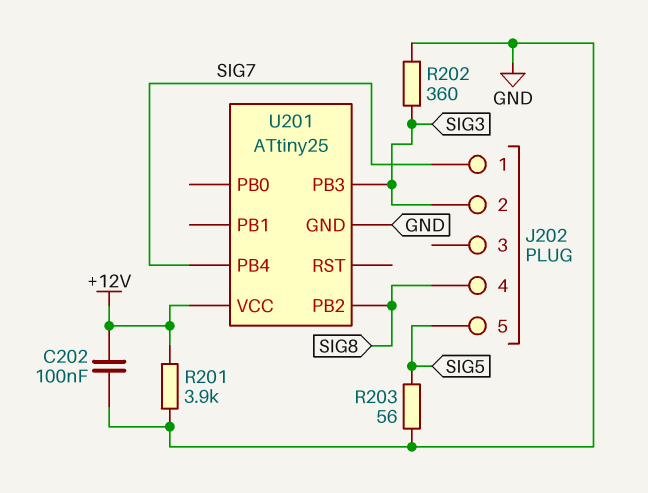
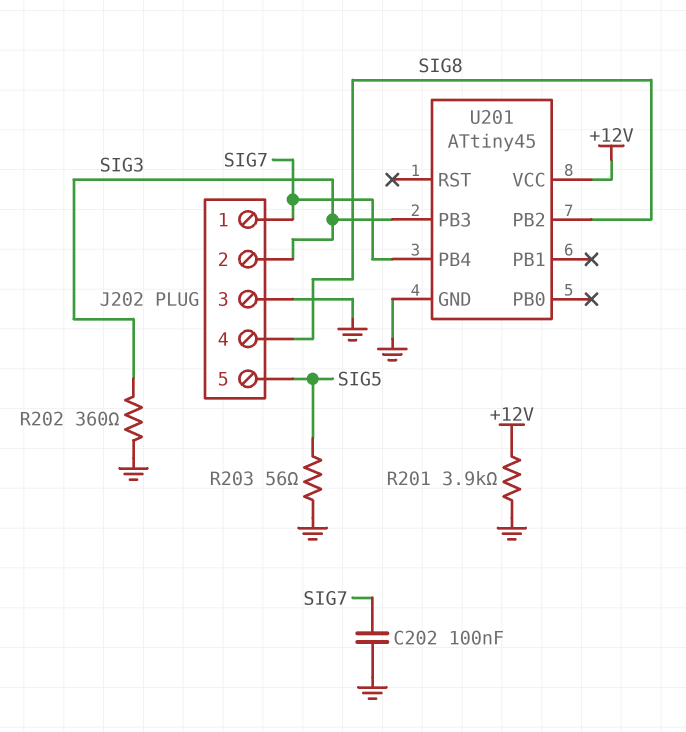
C202: 100nF (+12V, GND) -> 100nF (GND, SIG7)
J202 pin 3: none -> GND
U201: ATtiny25 -> ATtiny45

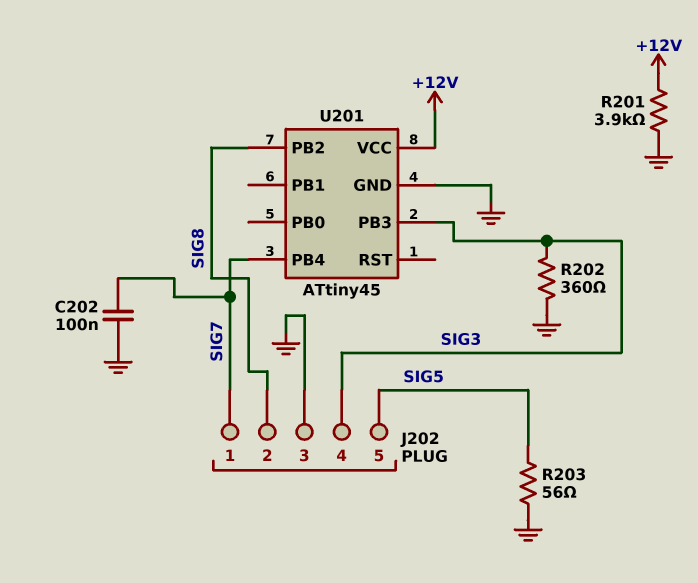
J202 pin 2: SIG3 -> SIG8
J202 pin 4: SIG8 -> SIG3

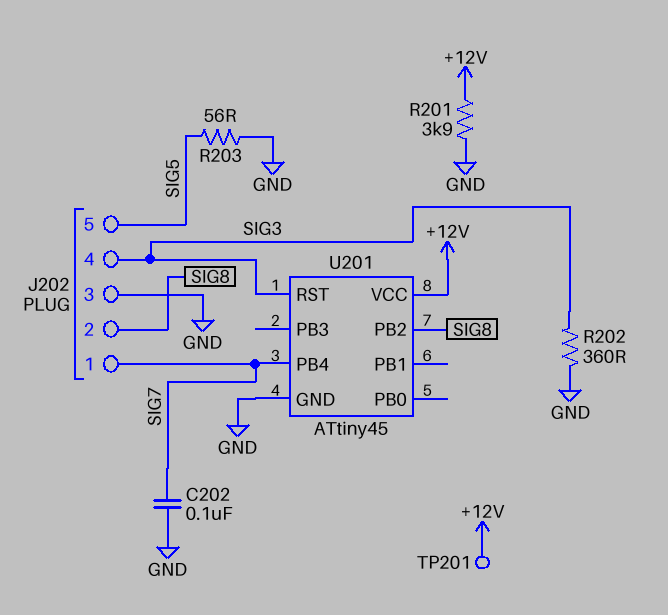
TP201: none -> test point (+12V)
U201 pin PB3: SIG3 -> none
U201 pin RST: none -> SIG3

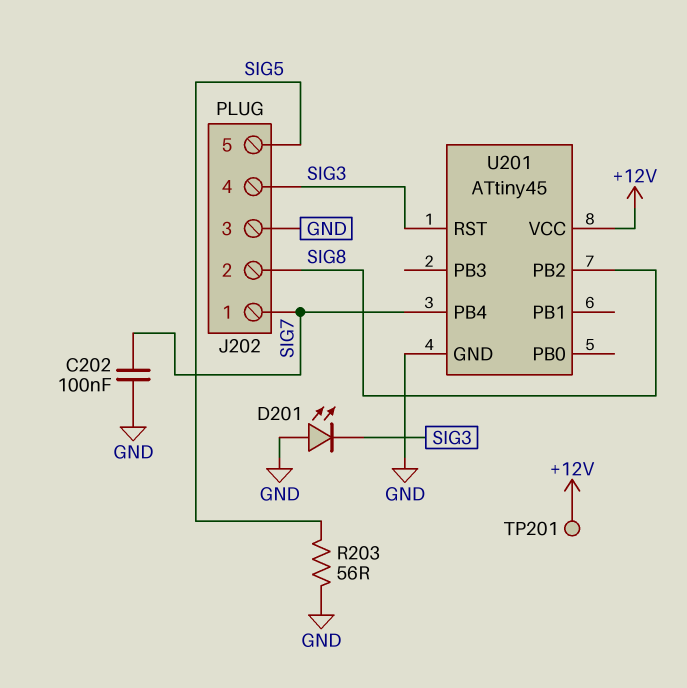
D201: none -> LED (A GND, K SIG3)
R201: 3.9k (+12V, GND) -> none
R202: 360 (GND, SIG3) -> none

